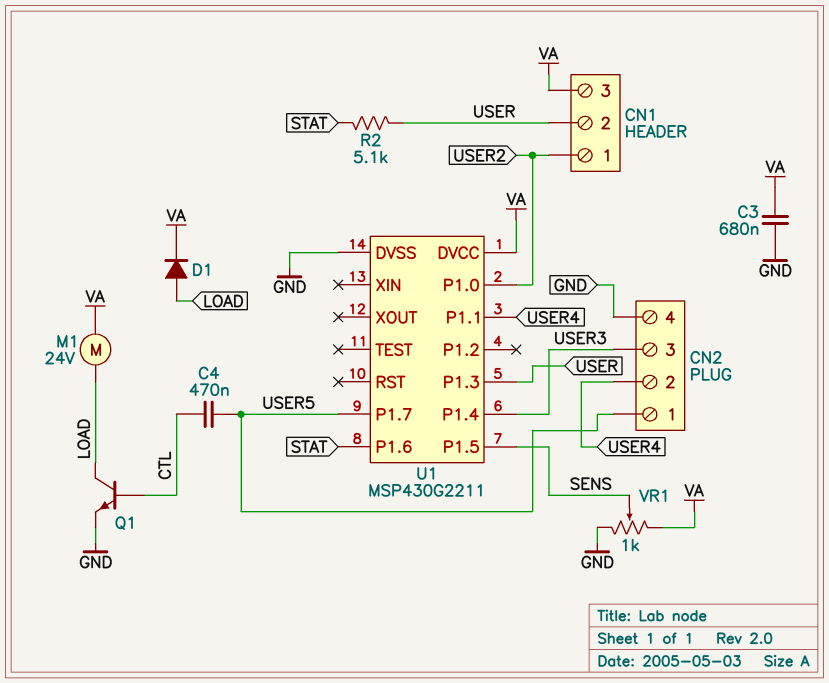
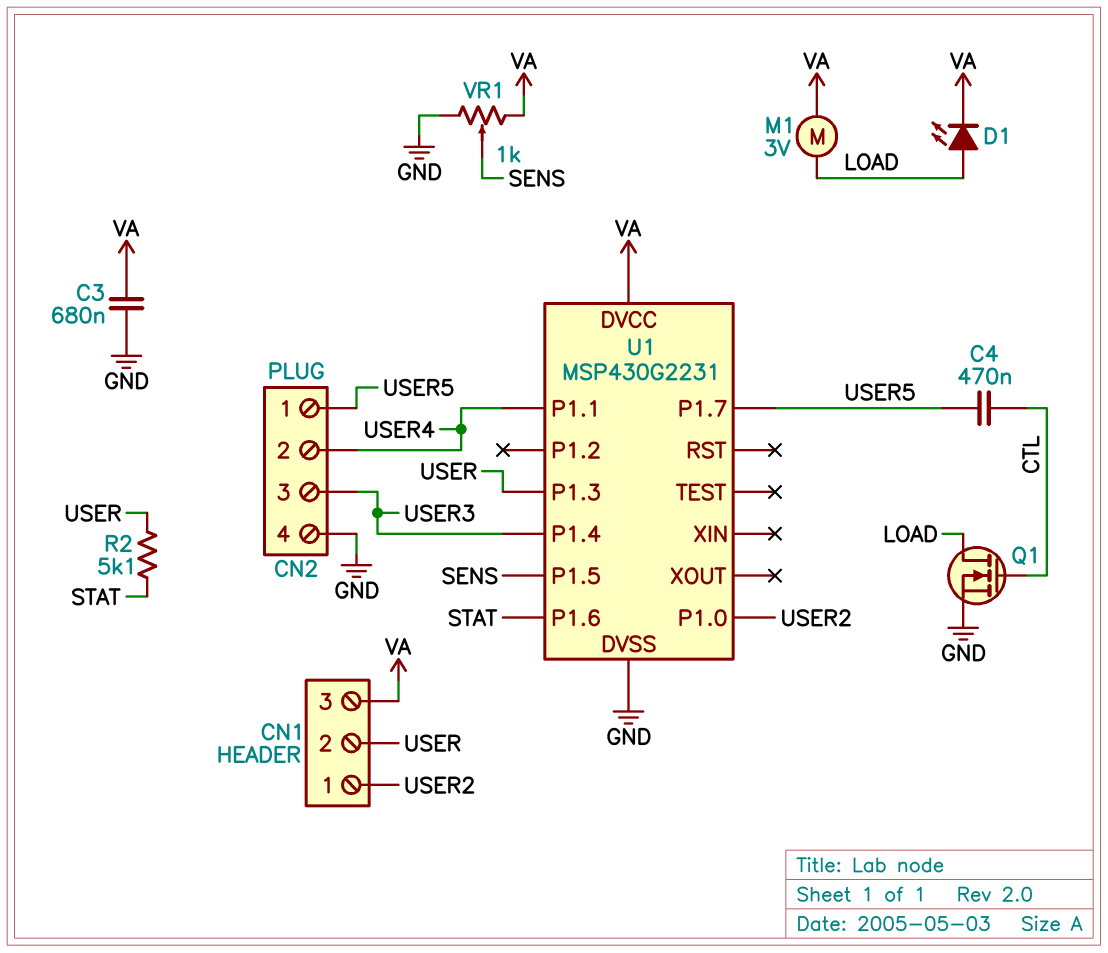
D1: diode (A LOAD, K VA) -> LED (A LOAD, K VA)
M1: motor 24V (LOAD, VA) -> motor 3V (LOAD, VA)
Q1: NPN (B CTL, C LOAD, E GND) -> NMOS (G CTL, D LOAD, S GND)
U1: MSP430G2211 -> MSP430G2231

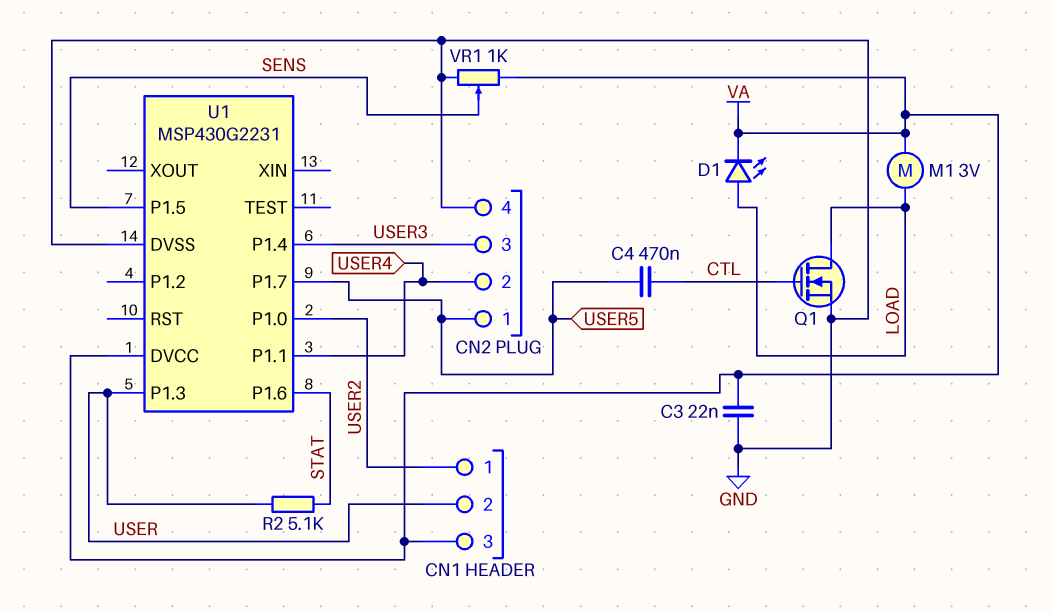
C3: 680nF (GND, VA) -> 22nF (GND, VA)

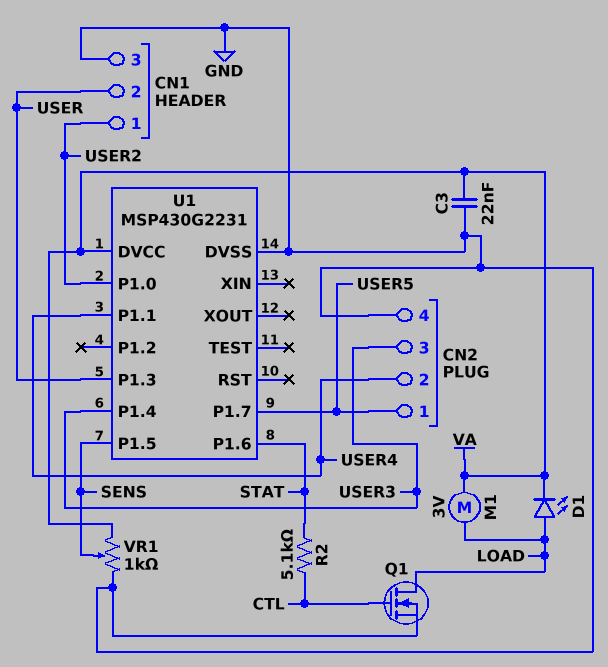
C4: 470nF (CTL, USER5) -> none
CN1 pin 3: VA -> GND
R2: 5.1k (STAT, USER) -> 5.1k (CTL, STAT)

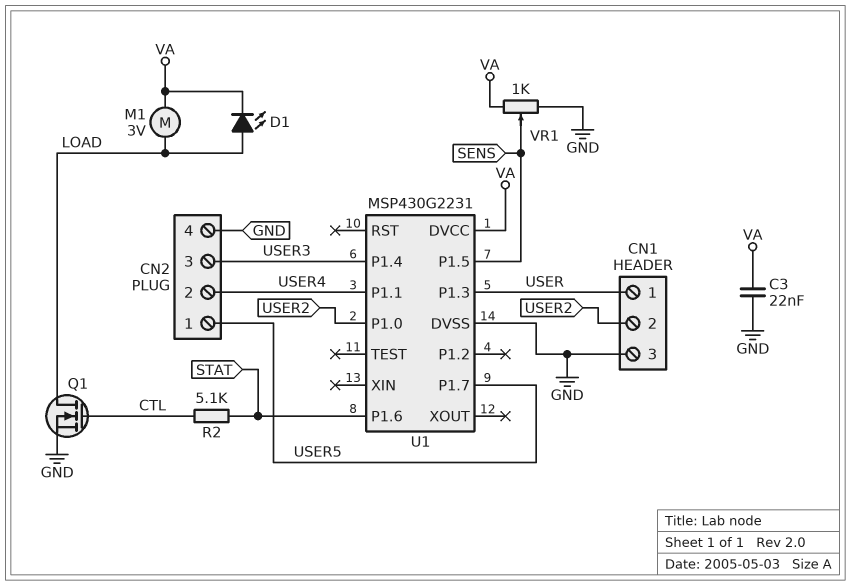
CN1 pin 1: USER2 -> USER
CN1 pin 2: USER -> USER2

